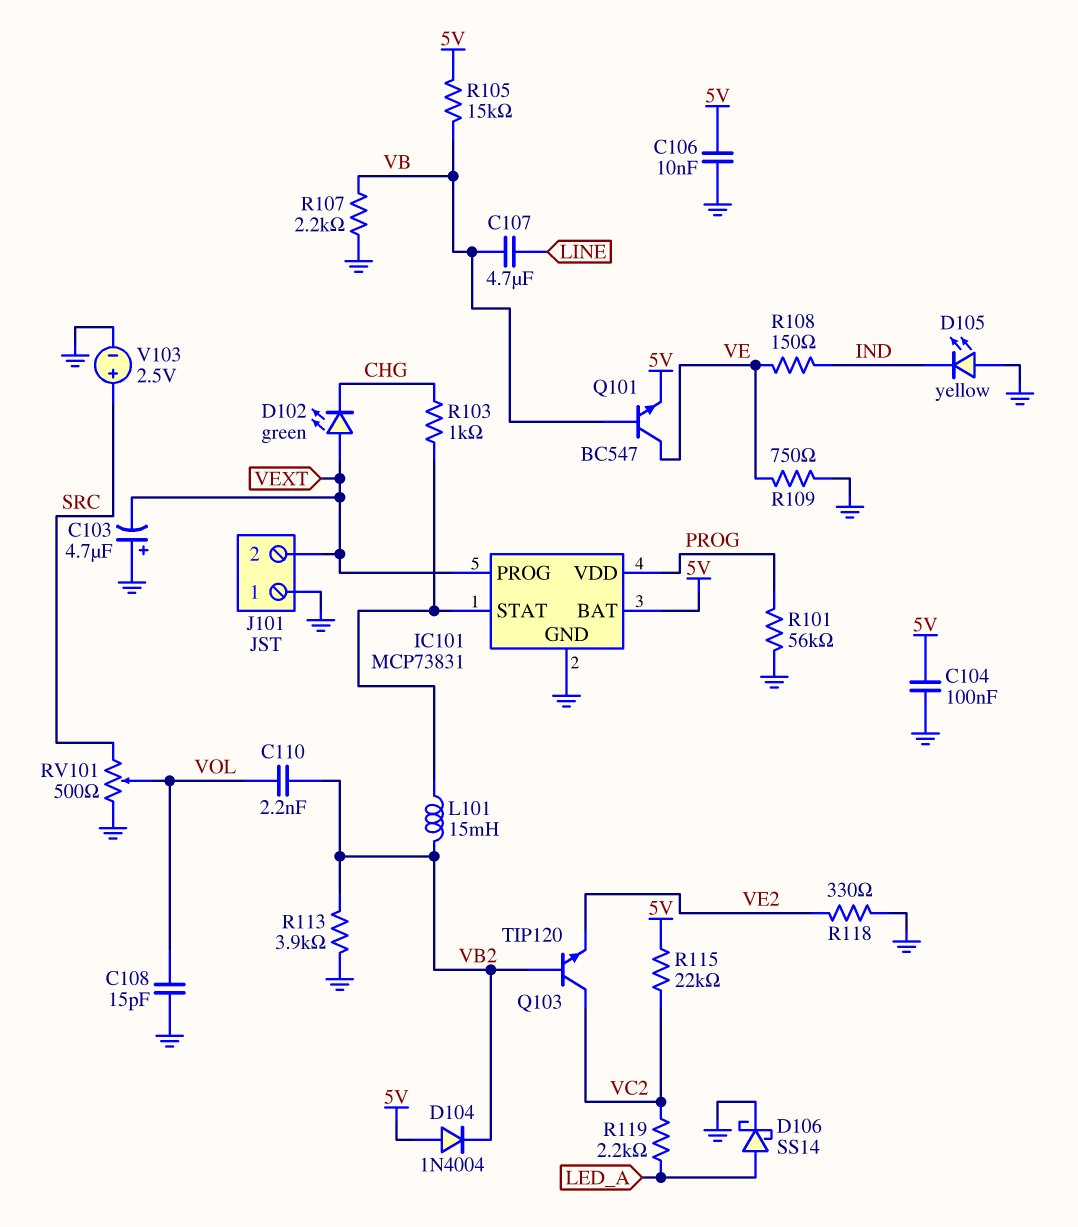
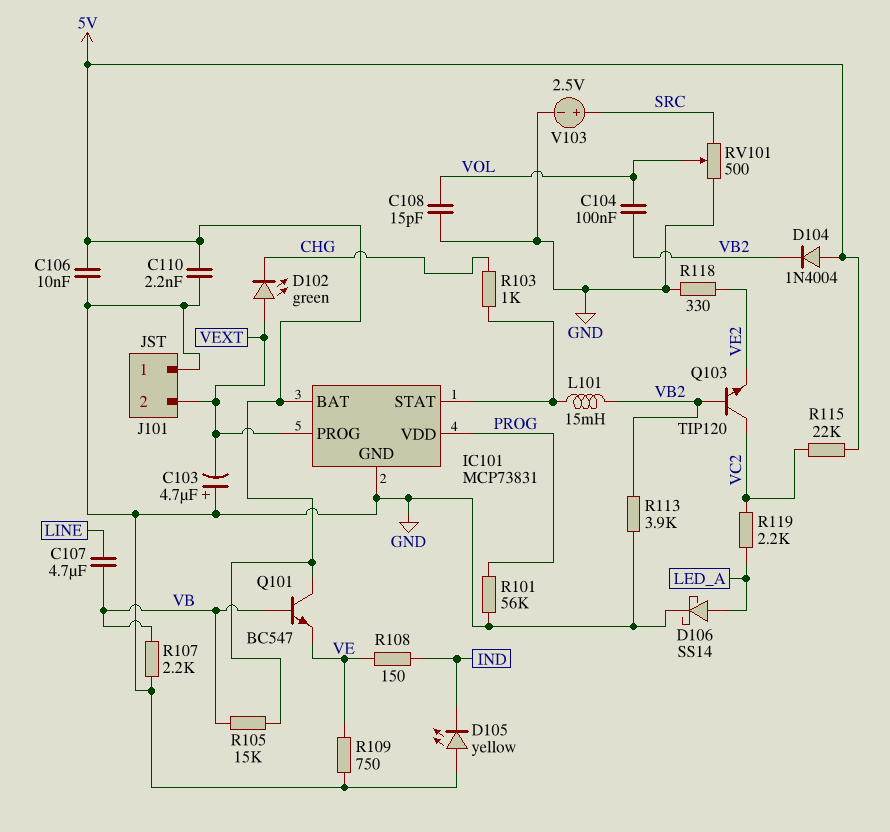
C104: 100nF (5V, GND) -> 100nF (VB2, VOL)
C110: 2.2nF (VB2, VOL) -> 2.2nF (5V, GND)
Q101: NPN BC547 (B VB, C VE, E 5V) -> NPN BC547 (B VB, C 5V, E VE)

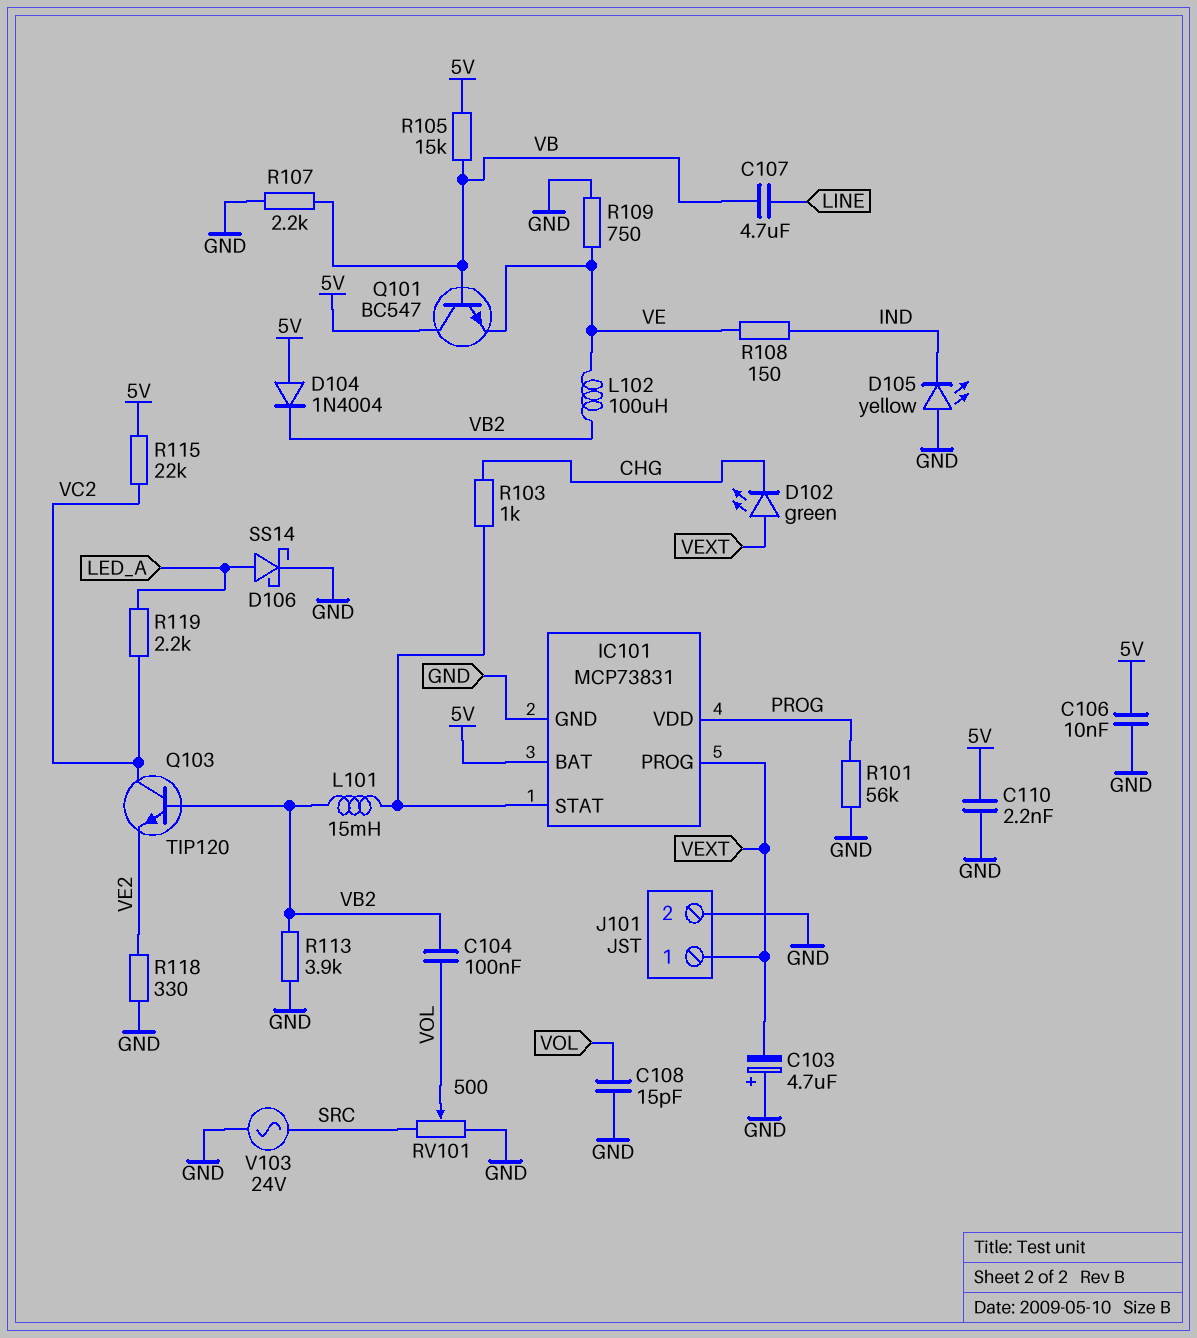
J101 pin 1: GND -> VEXT
J101 pin 2: VEXT -> GND
L102: none -> 100uH (VB2, VE)
V103: 2.5V (plus SRC, minus GND) -> AC 24V (GND, SRC)

